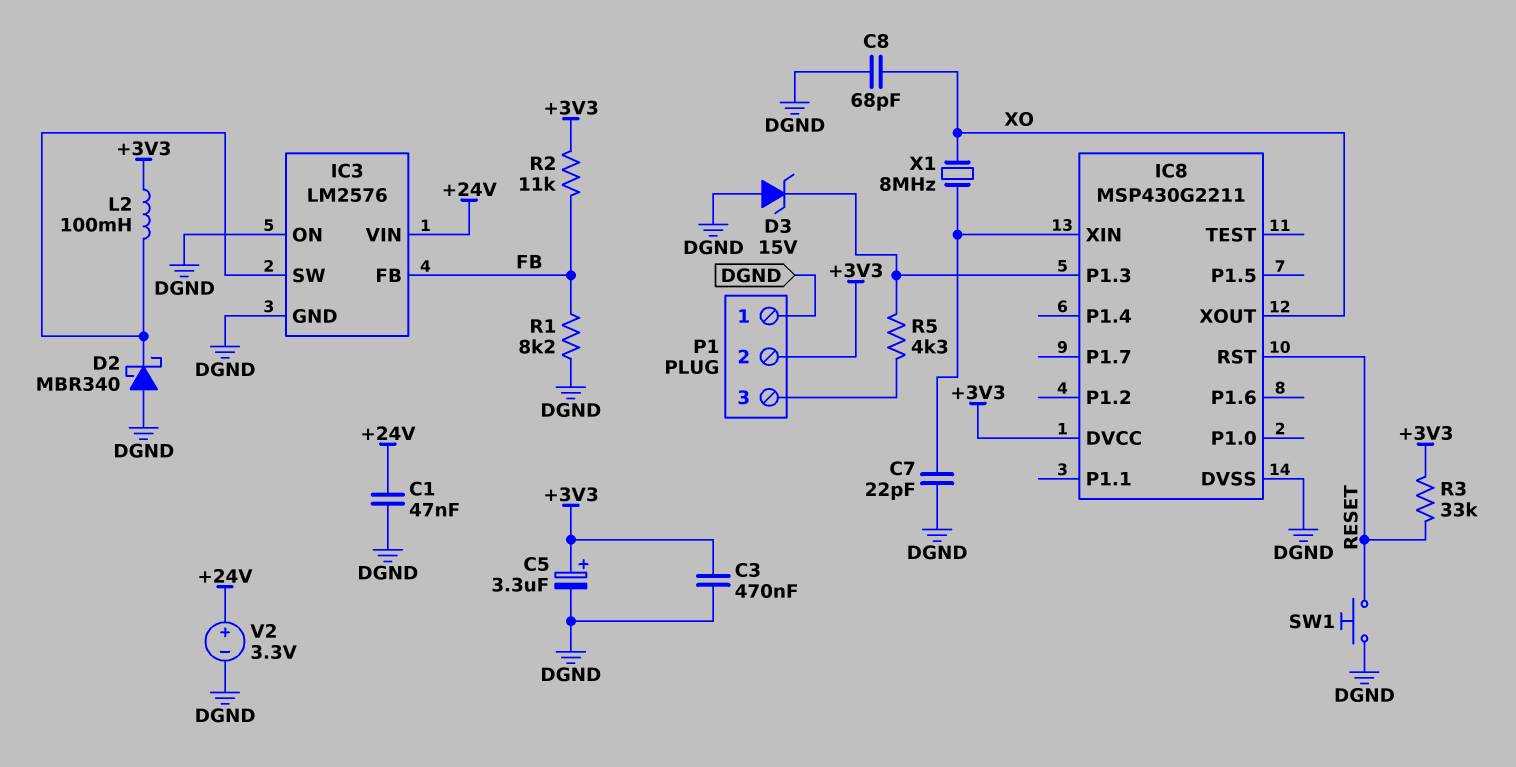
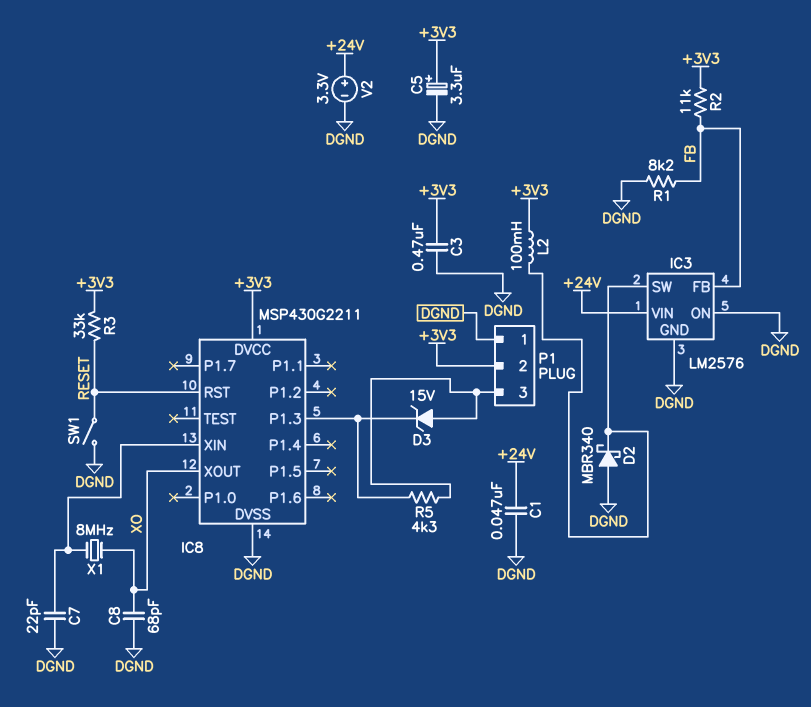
D3: zener 15V (A DGND, K IC8/P1.3) -> zener 15V (A P1/3, K IC8/P1.3)
SW1: button (DGND, RESET) -> switch (DGND, RESET)

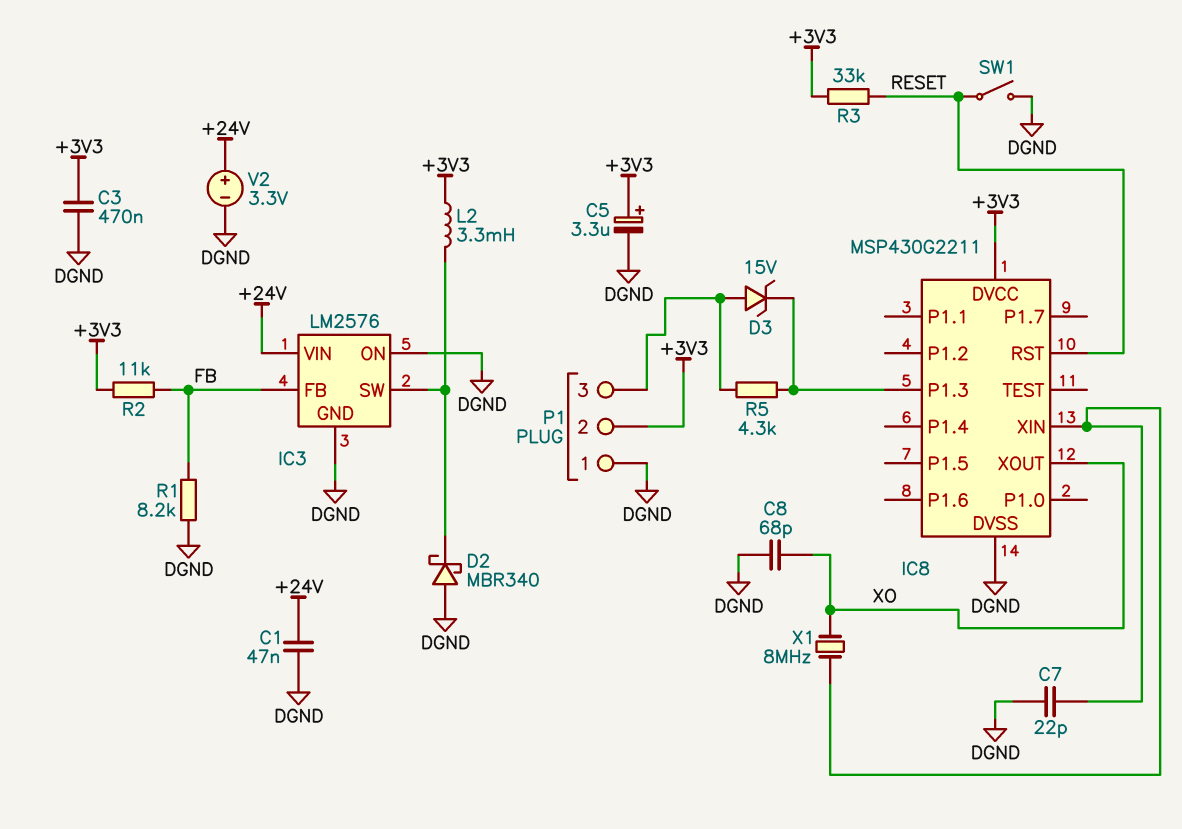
L2: 100mH (+3V3, IC3/SW) -> 3.3mH (+3V3, IC3/SW)

